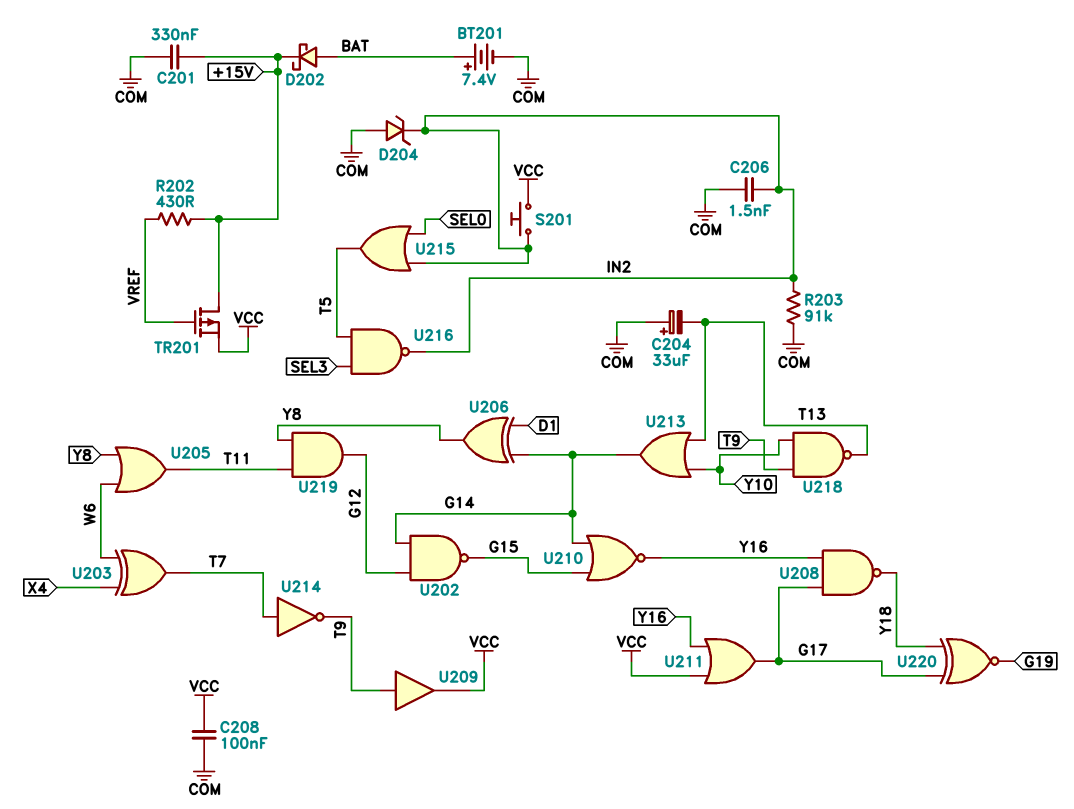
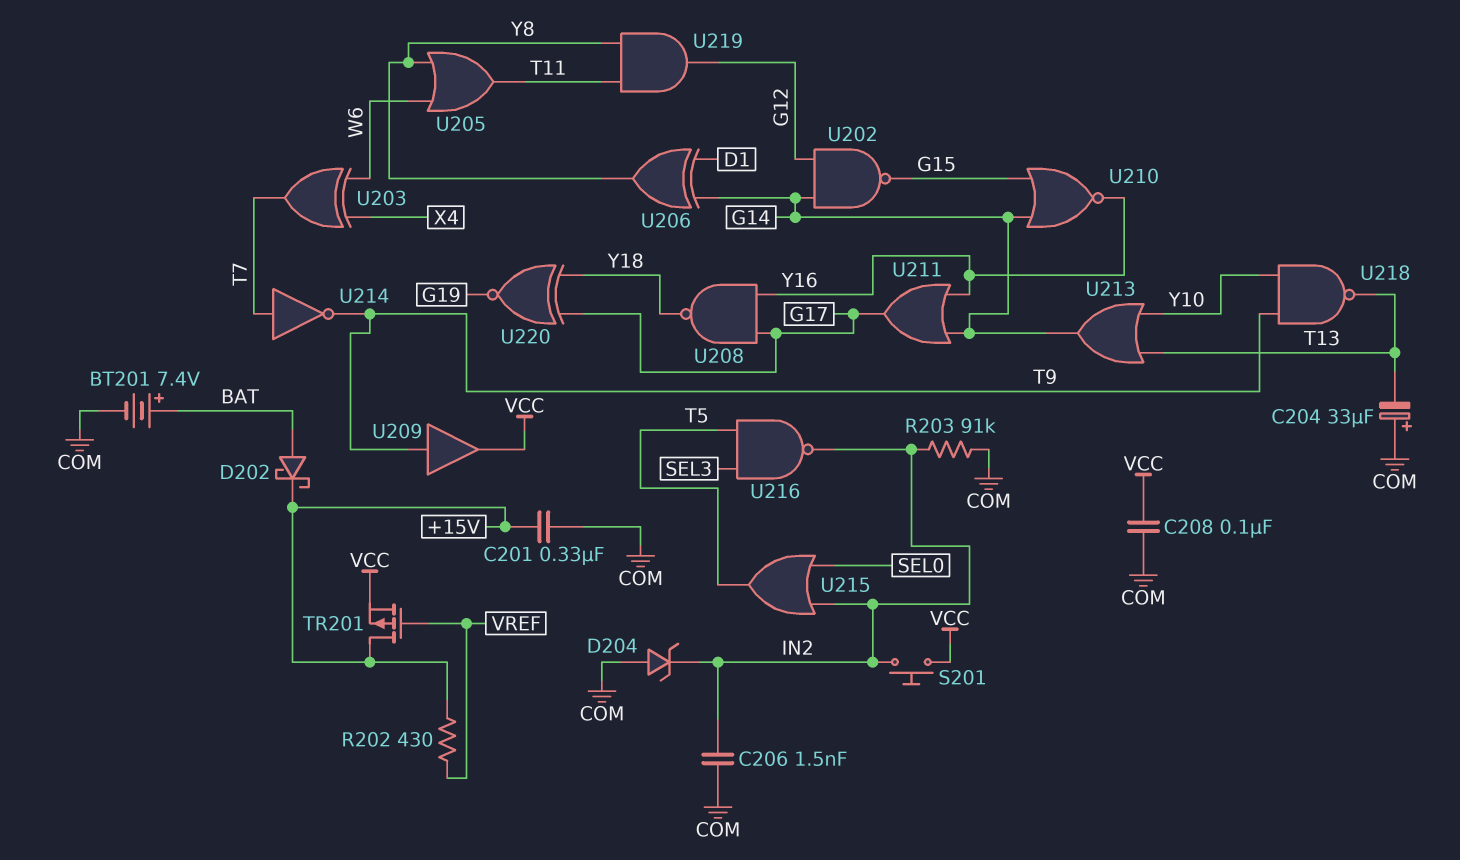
U211: OR (in VCC, in Y16, out G17) -> OR (in G14, in Y16, out G17)

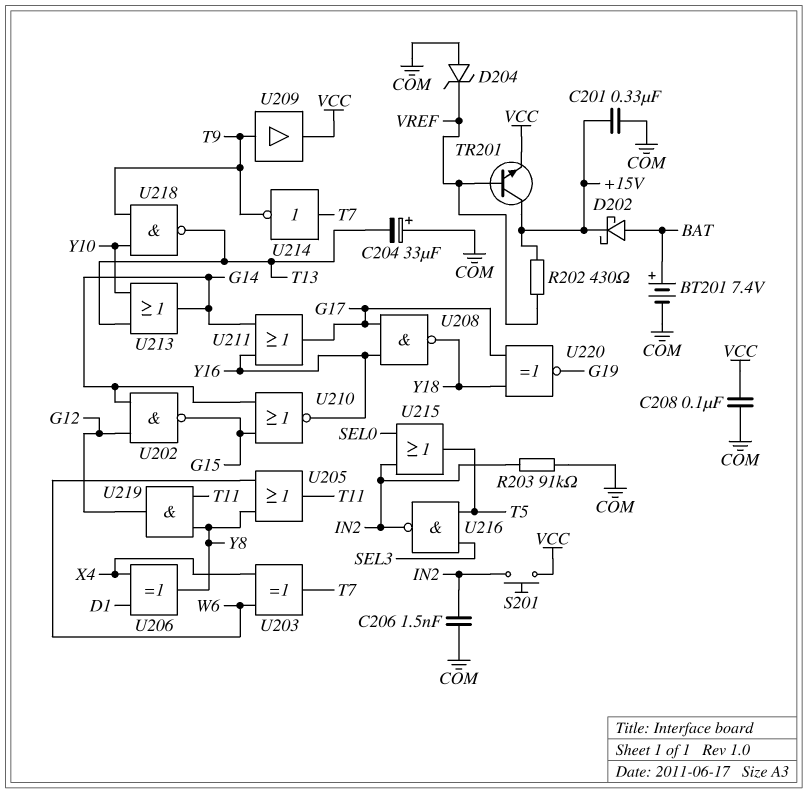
D204: zener (A COM, K IN2) -> zener (A COM, K VREF)
TR201: PMOS (G VREF, D +15V, S VCC) -> NPN (B VREF, C +15V, E VCC)
U206: XOR (in D1, in G14, out Y8) -> XOR (in D1, in X4, out Y8)

